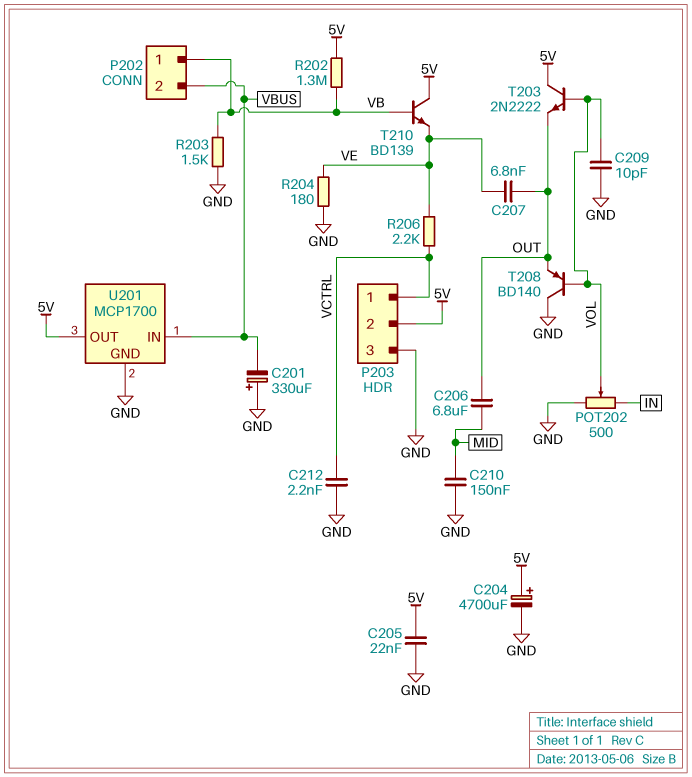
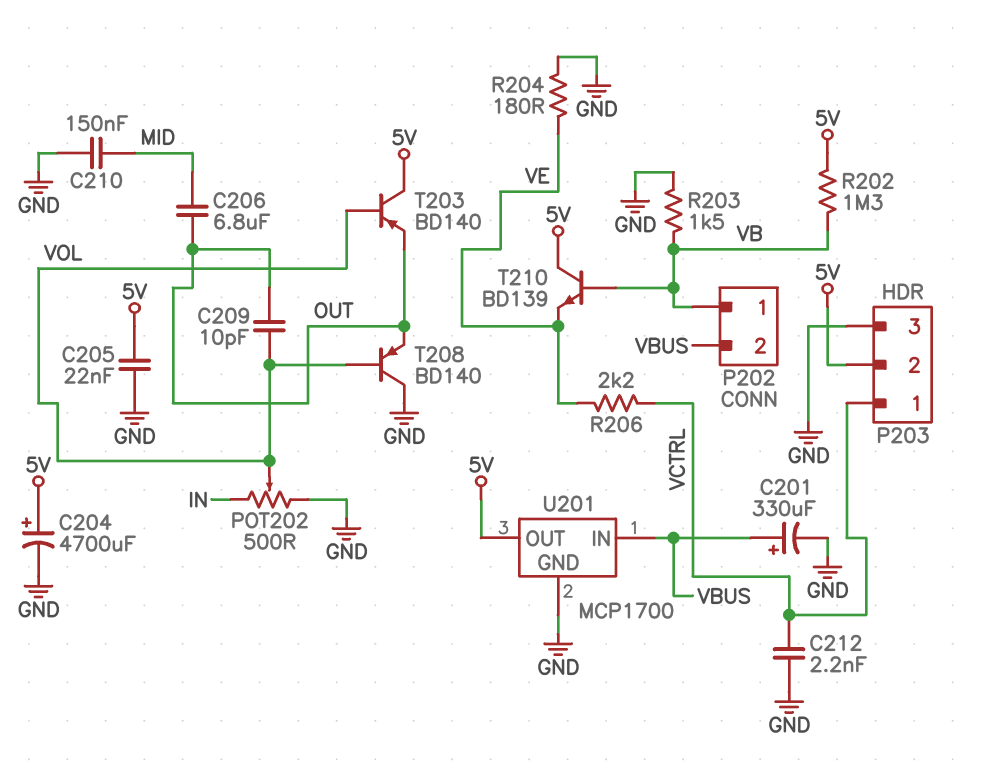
C201: 330uF (plus GND, minus VBUS) -> 330uF (plus VBUS, minus GND)
C207: 6.8nF (OUT, VE) -> none
C209: 10pF (GND, VOL) -> 10pF (OUT, VOL)
T203: NPN 2N2222 (B VOL, C 5V, E OUT) -> PNP BD140 (B VOL, C 5V, E OUT)

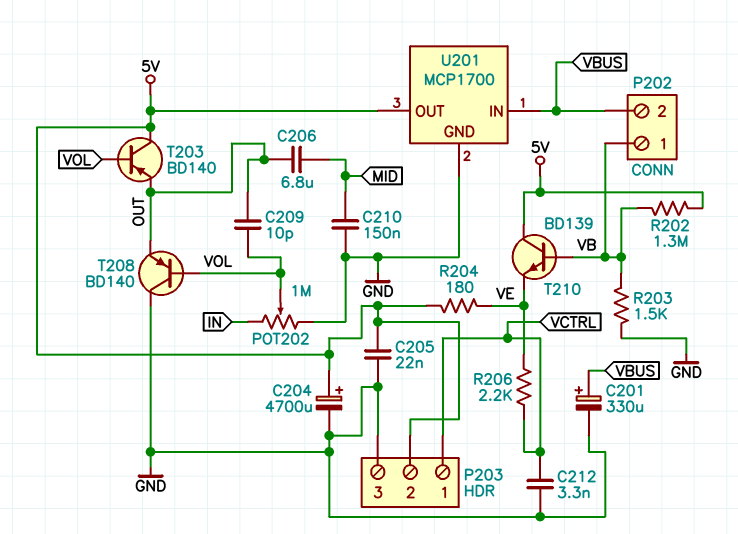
C212: 2.2nF (GND, VCTRL) -> 3.3nF (GND, VCTRL)
POT202: 500 (GND, IN, wiper VOL) -> 1M (GND, IN, wiper VOL)
R204: 180 (GND, VE) -> 180 (5V, VE)

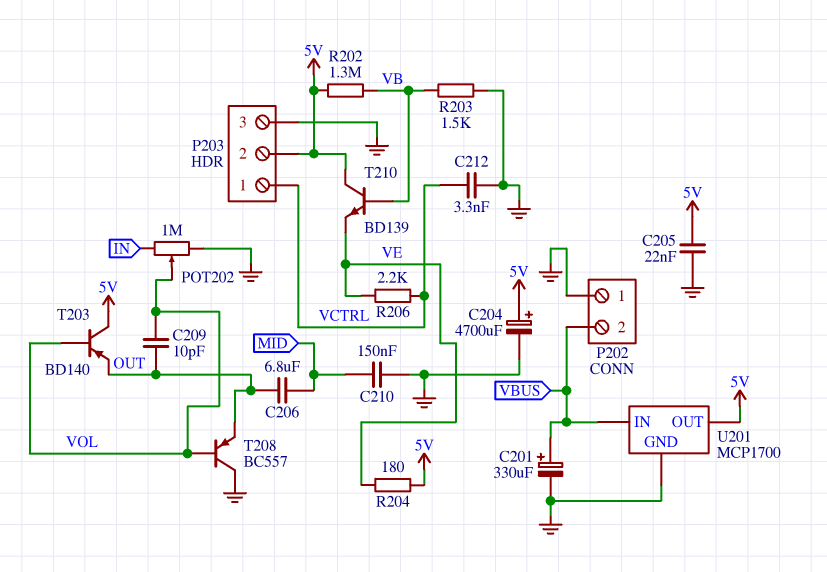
P202 pin 1: VB -> GND
T208: PNP BD140 (B VOL, C GND, E OUT) -> PNP BC557 (B VOL, C GND, E OUT)

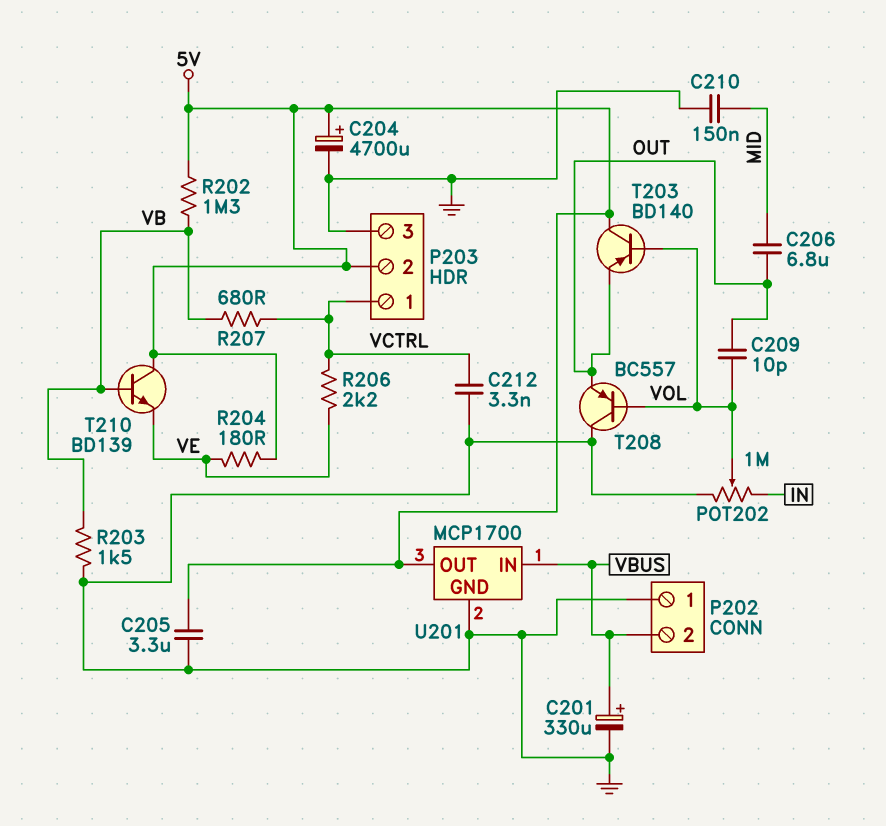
C205: 22nF (5V, GND) -> 3.3uF (5V, GND)
R207: none -> 680 (VB, VCTRL)

